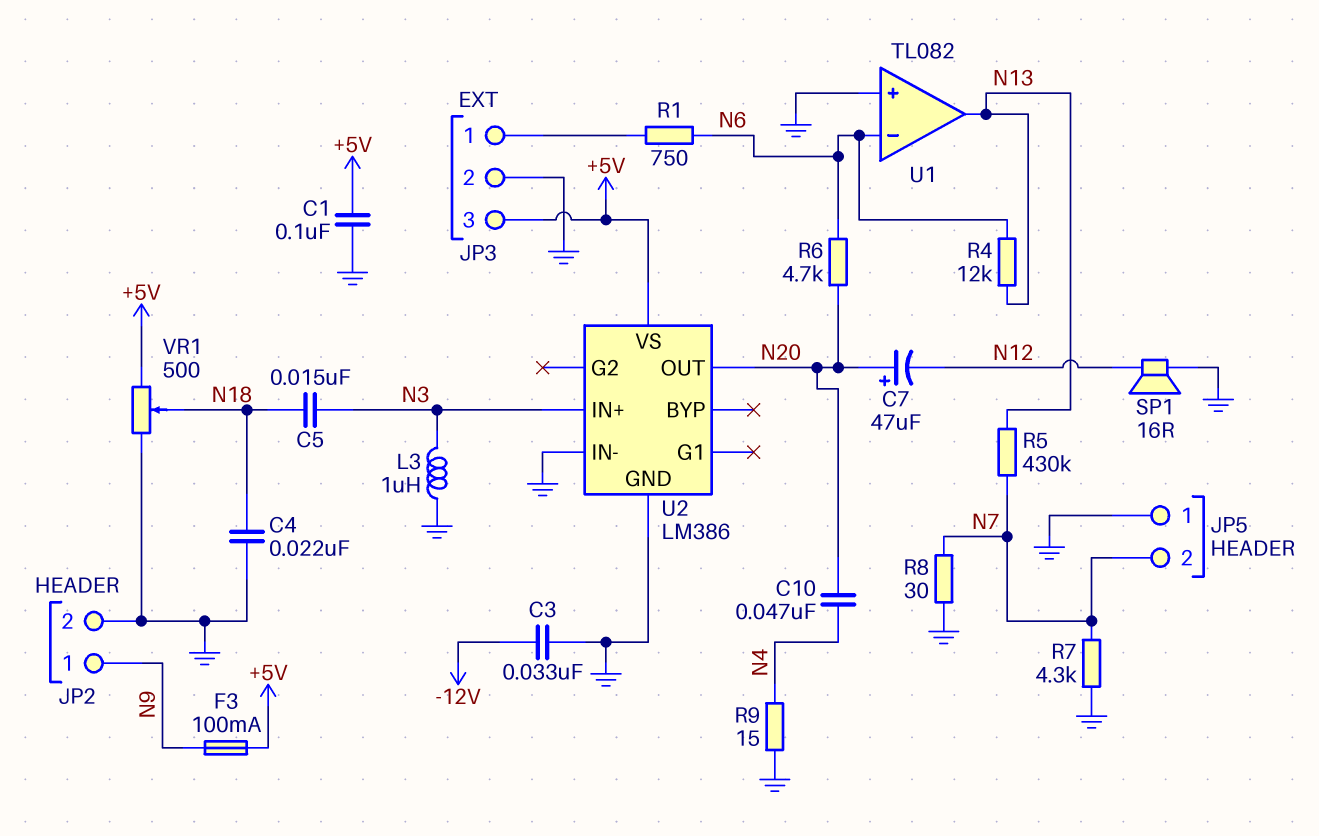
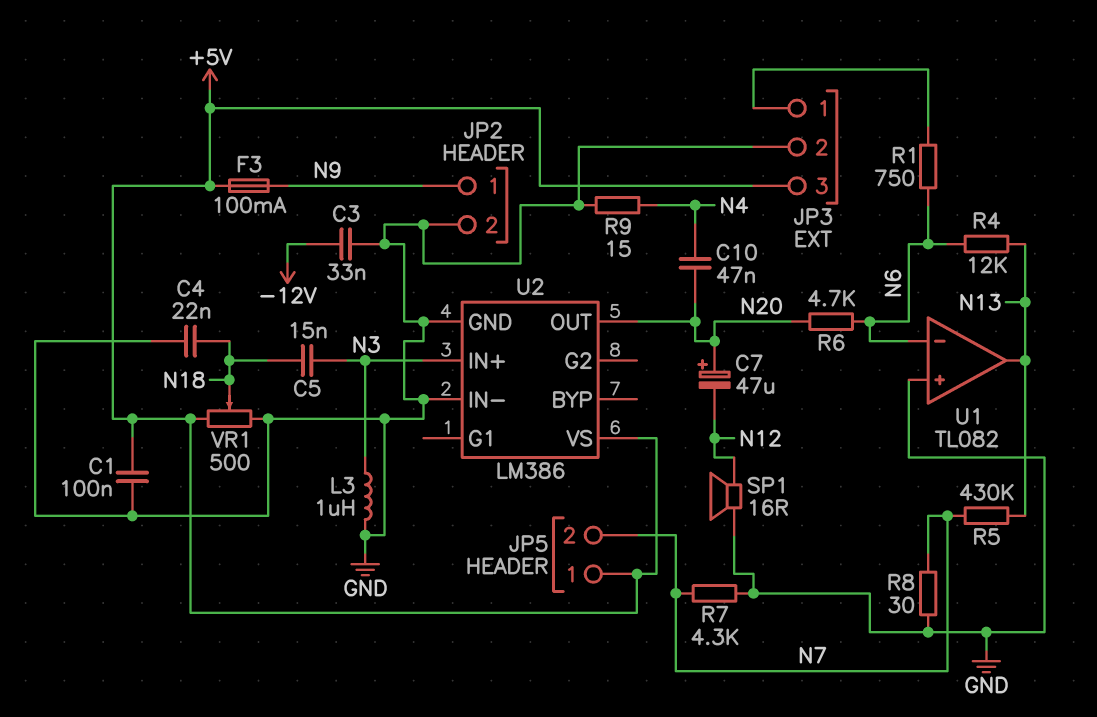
JP5 pin 1: GND -> +5V

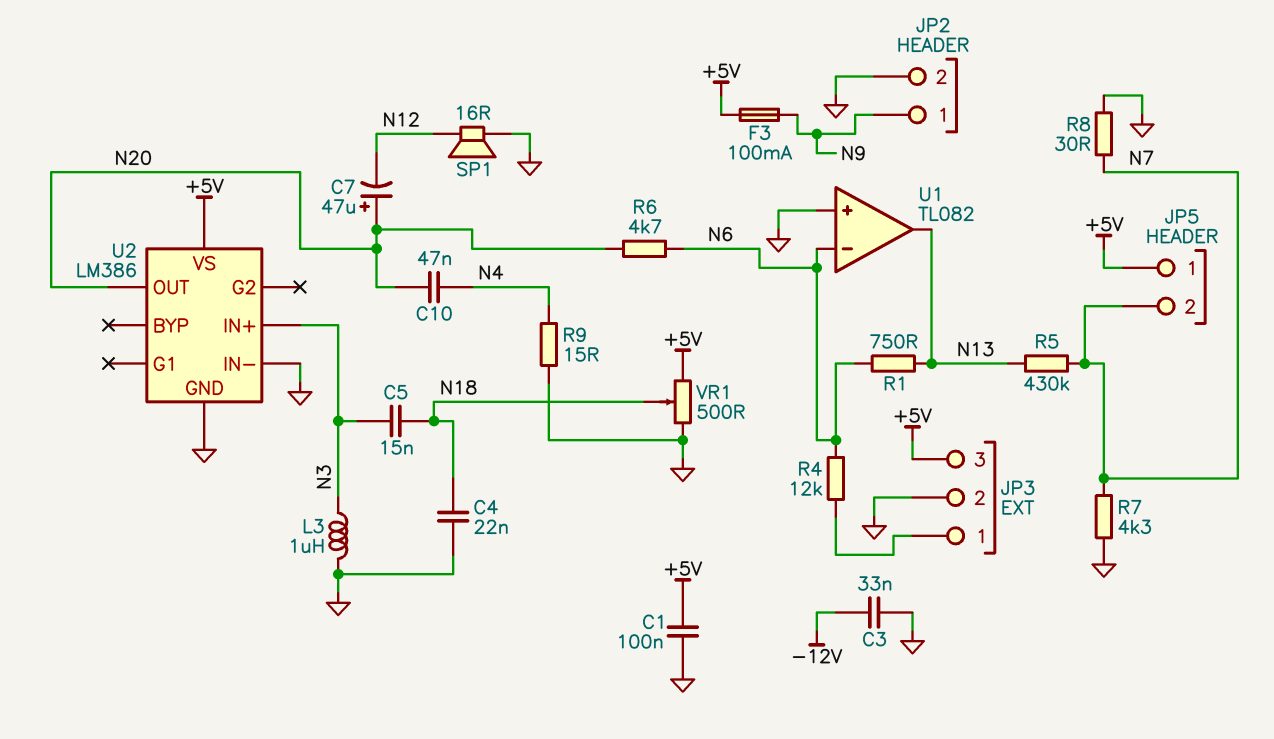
R1: 750 (JP3/1, N6) -> 750 (N6, N13)
R4: 12k (N6, N13) -> 12k (JP3/1, N6)

